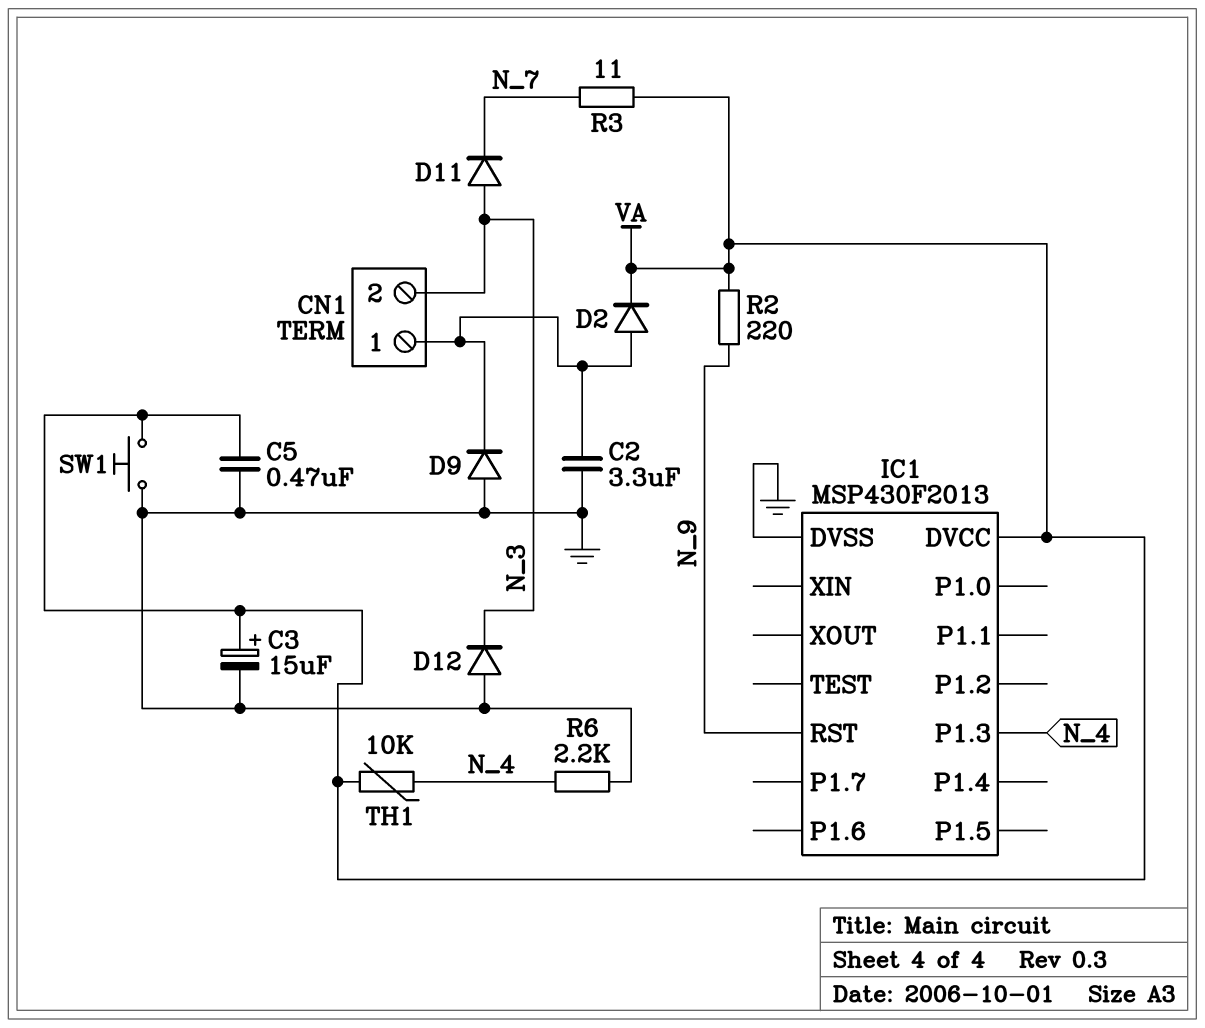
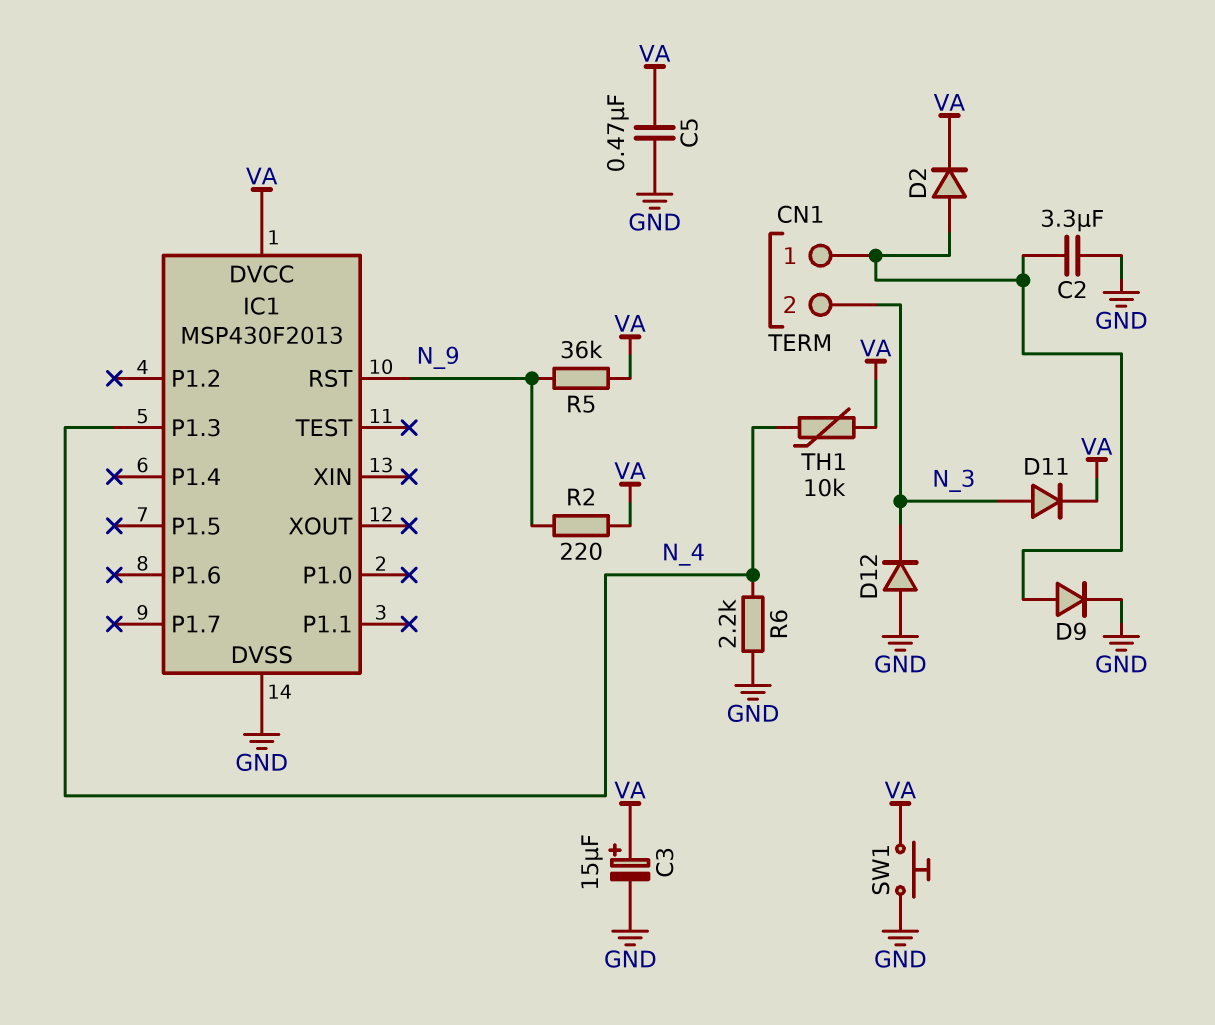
D9: diode (A GND, K CN1/1) -> diode (A CN1/1, K GND)
D11: diode (A N_3, K N_7) -> diode (A N_3, K VA)
R3: 11 (N_7, VA) -> none
R5: none -> 36k (N_9, VA)

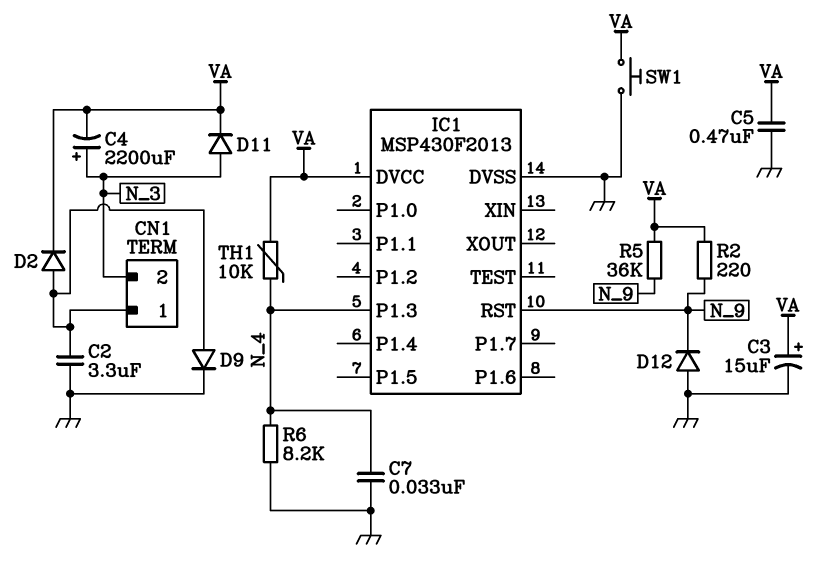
C4: none -> 2200uF (plus N_3, minus VA)
C7: none -> 33nF (GND, N_4)
D12: diode (A GND, K N_3) -> diode (A GND, K N_9)
R6: 2.2k (GND, N_4) -> 8.2k (GND, N_4)

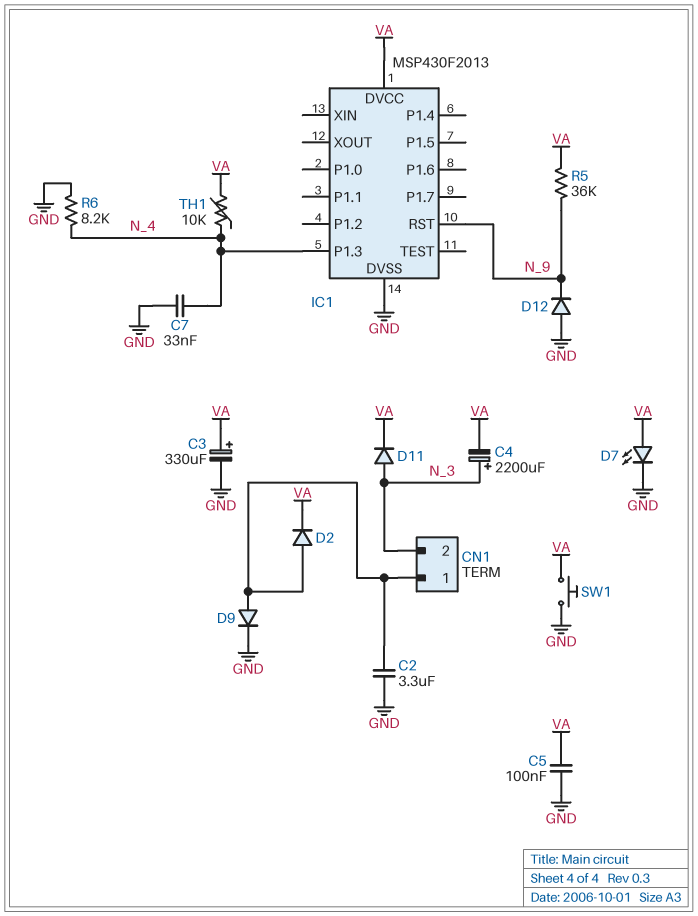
C3: 15uF (plus VA, minus GND) -> 330uF (plus VA, minus GND)
C5: 470nF (GND, VA) -> 100nF (GND, VA)
D7: none -> LED (A VA, K GND)
R2: 220 (N_9, VA) -> none

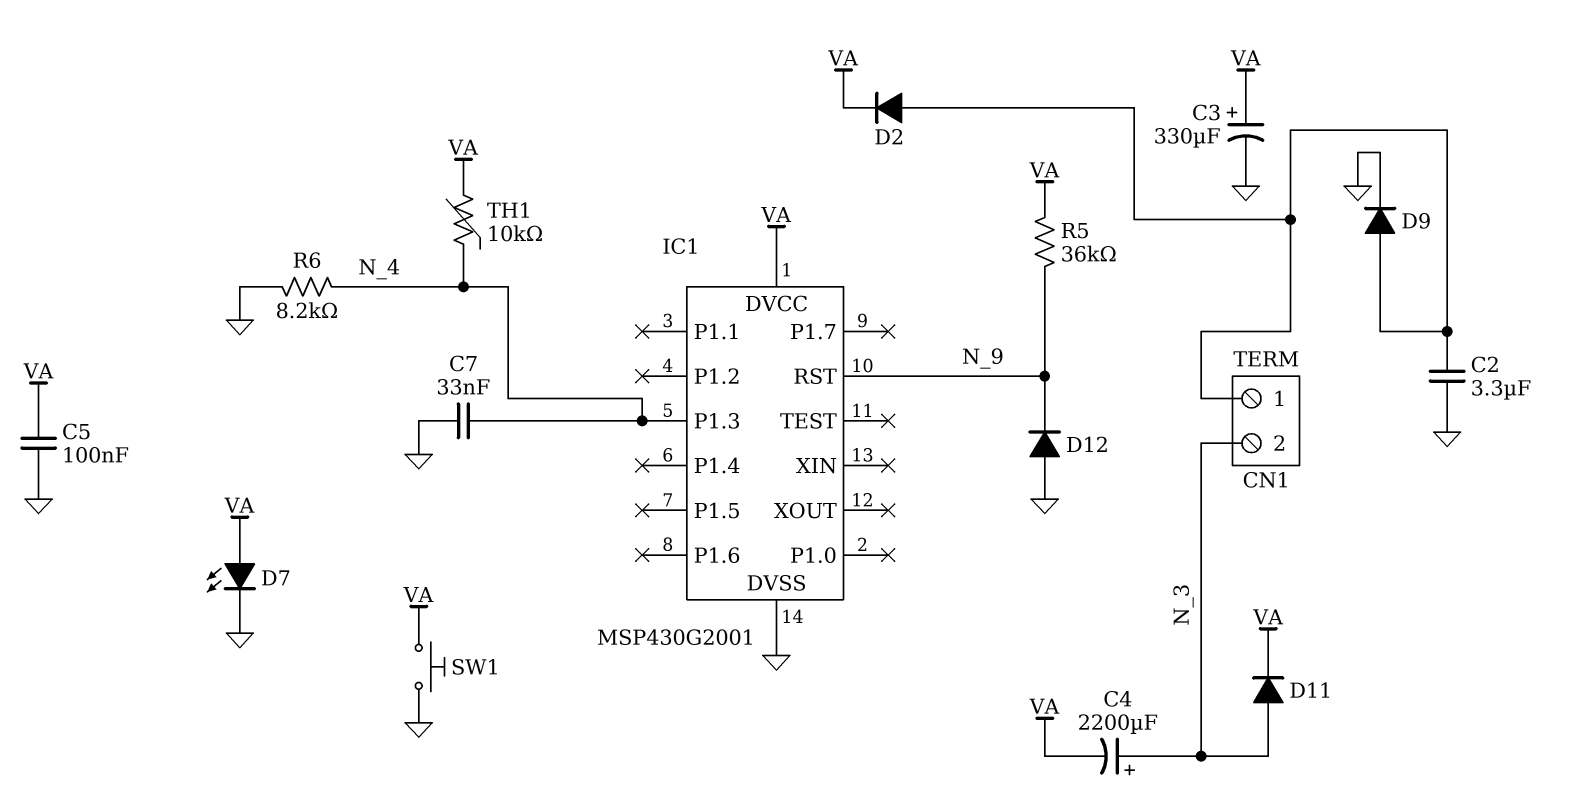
IC1: MSP430F2013 -> MSP430G2001

